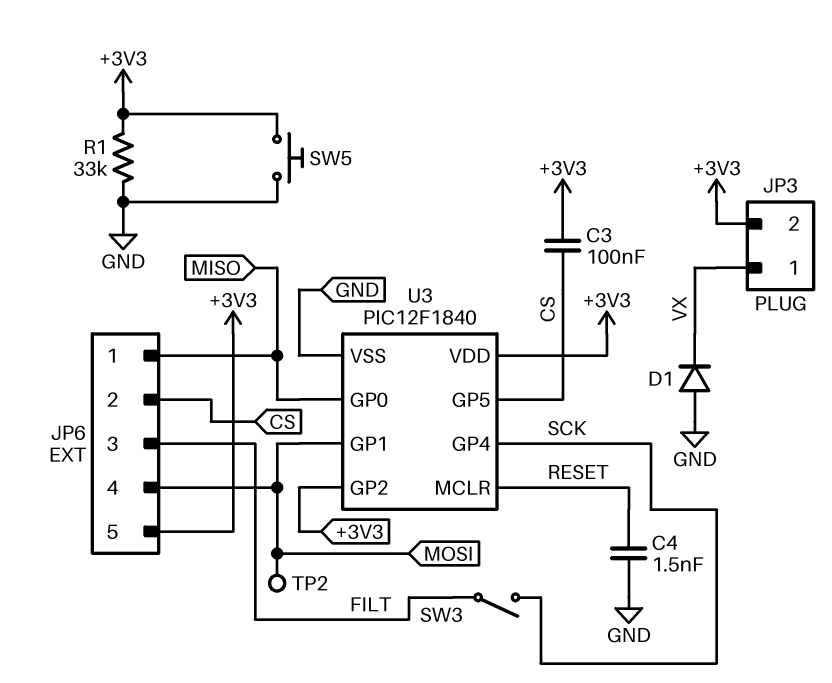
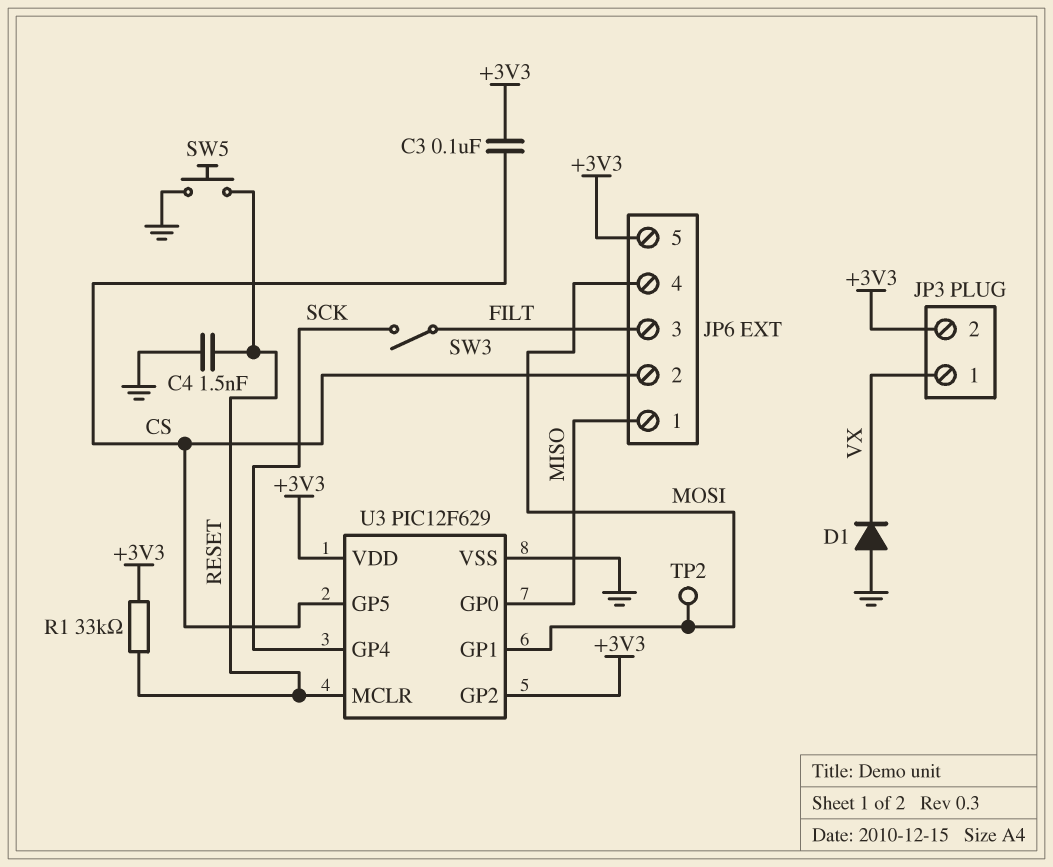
R1: 33k (+3V3, GND) -> 33k (+3V3, RESET)
SW5: button (+3V3, GND) -> button (GND, RESET)
U3: PIC12F1840 -> PIC12F629

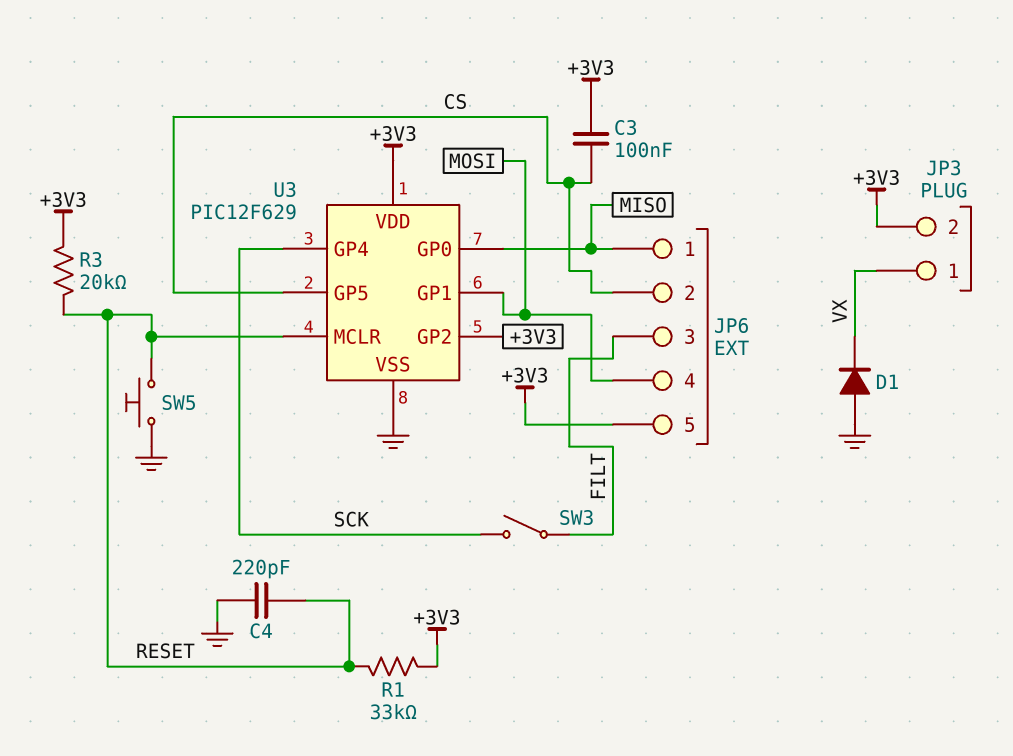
C4: 1.5nF (GND, RESET) -> 220pF (GND, RESET)
R3: none -> 20k (+3V3, RESET)
TP2: test point (MOSI) -> none

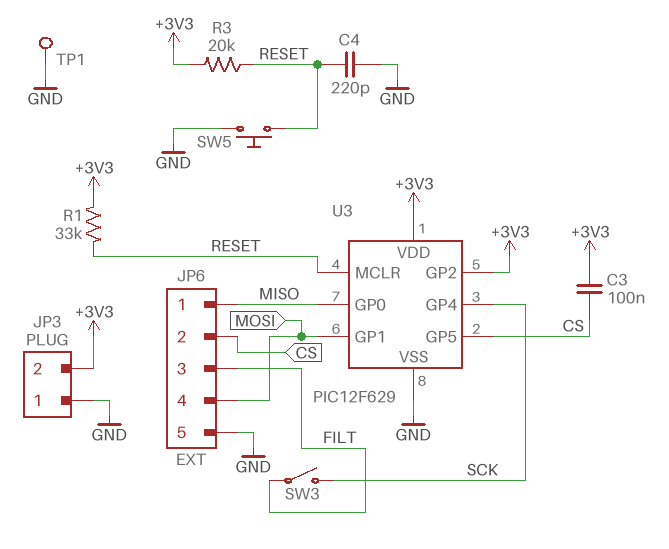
D1: diode (A GND, K VX) -> none
JP3 pin 1: VX -> GND
JP6 pin 5: +3V3 -> GND
TP1: none -> test point (GND)

